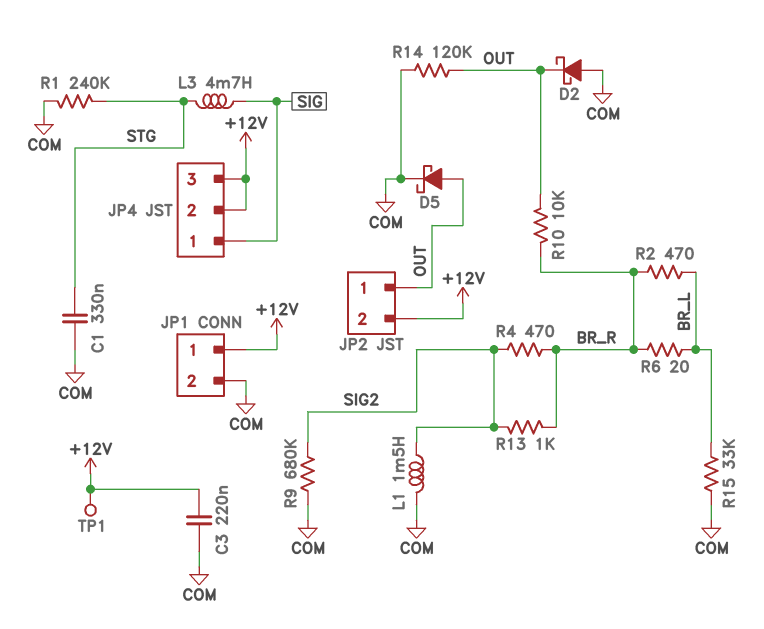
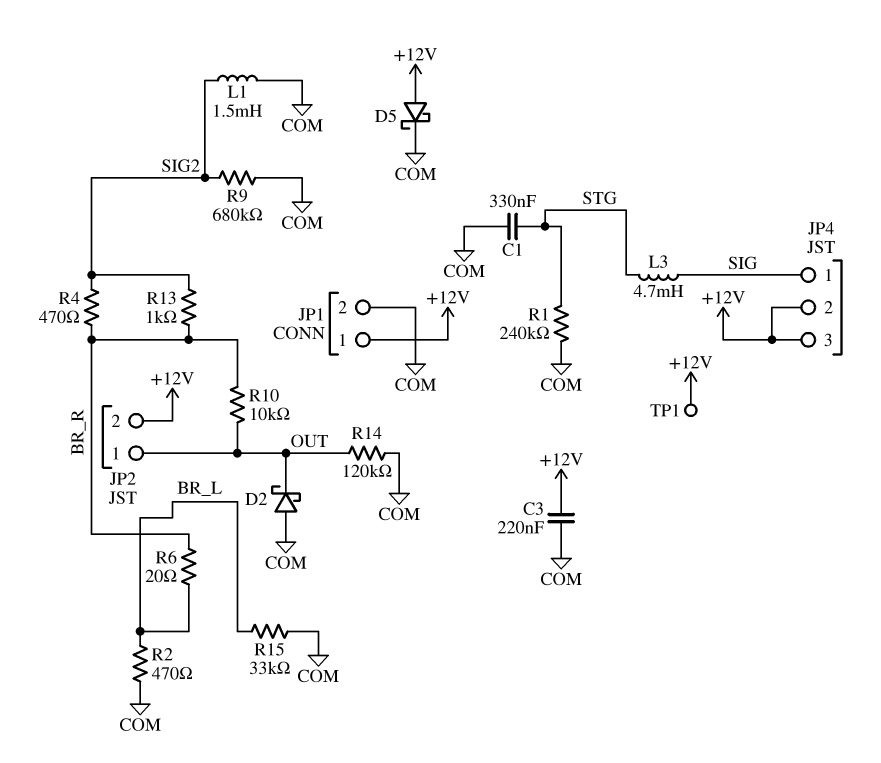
D5: schottky (A OUT, K COM) -> schottky (A +12V, K COM)
R2: 470 (BR_L, BR_R) -> 470 (BR_L, COM)

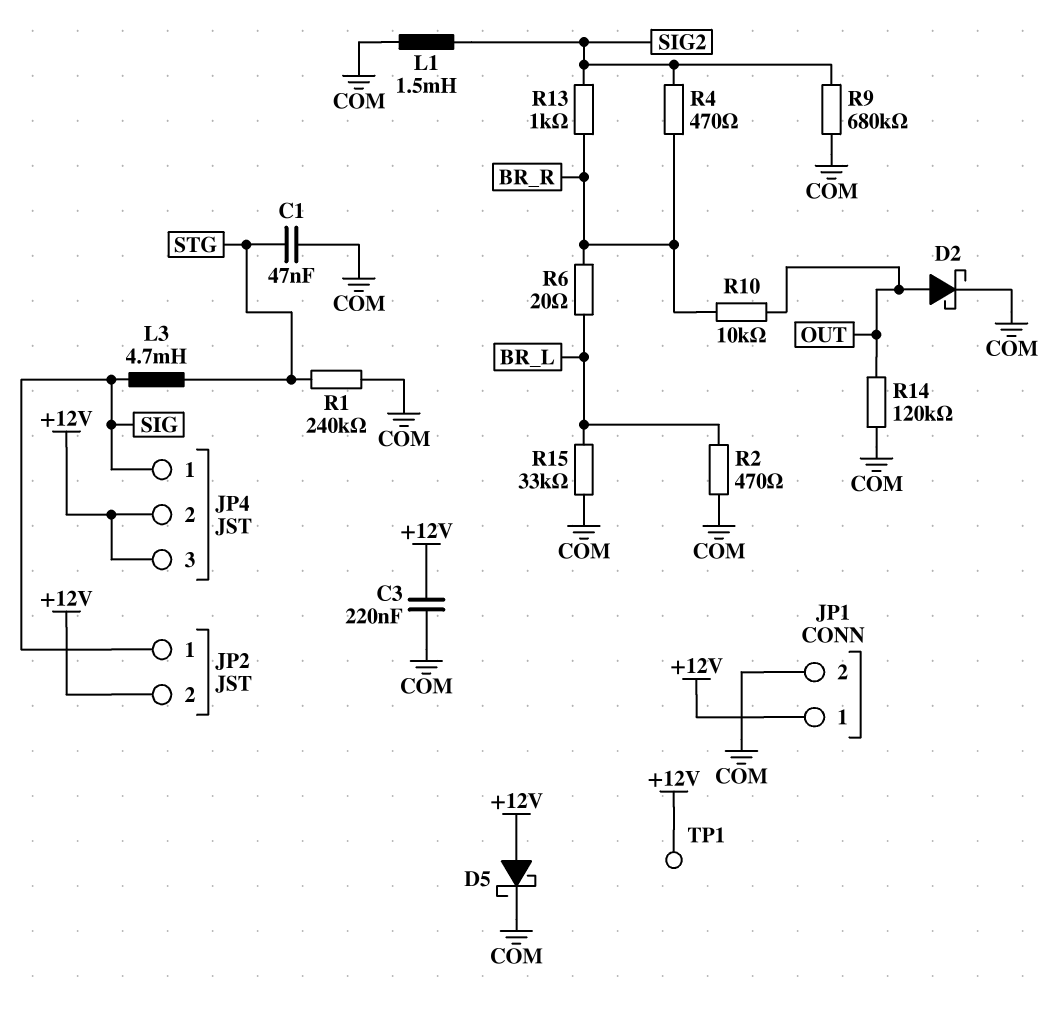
C1: 330nF (COM, STG) -> 47nF (COM, STG)
D2: schottky (A COM, K OUT) -> schottky (A OUT, K COM)
JP2 pin 1: OUT -> SIG

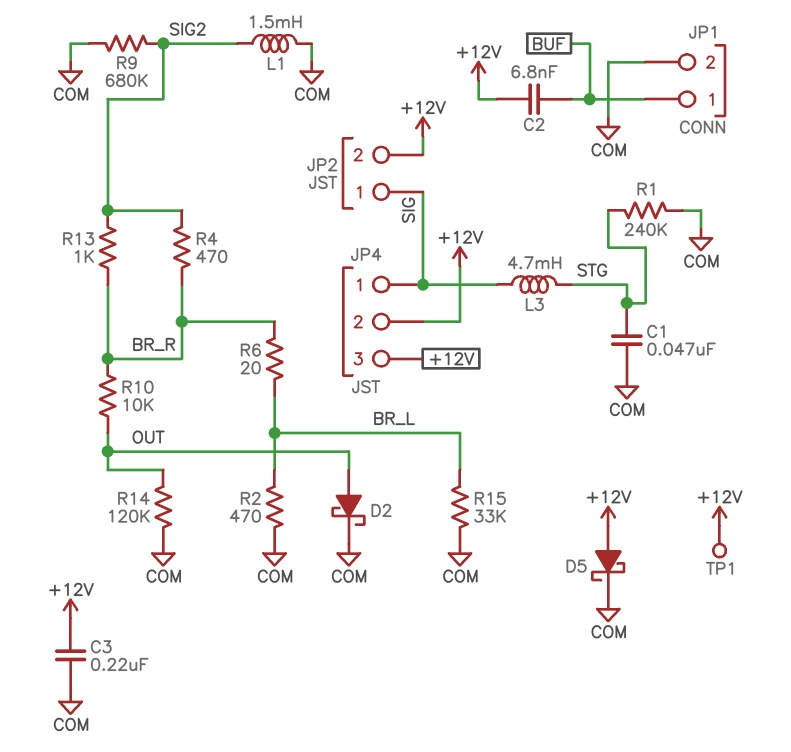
C2: none -> 6.8nF (+12V, BUF)
JP1 pin 1: +12V -> BUF

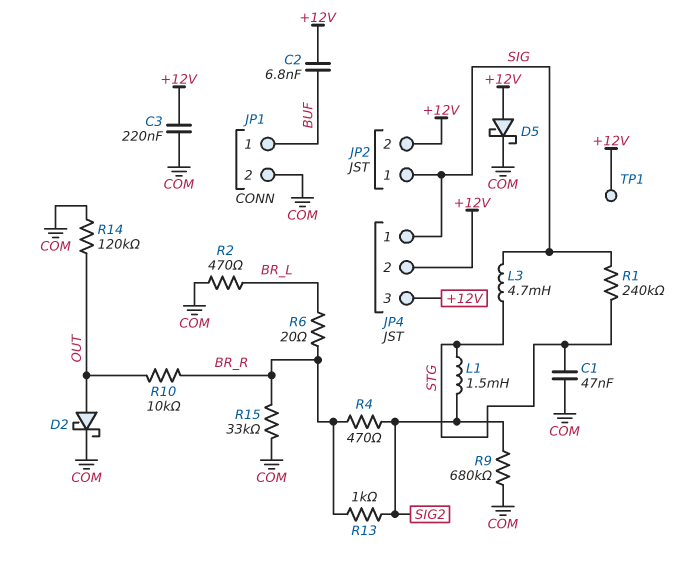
L1: 1.5mH (COM, SIG2) -> 1.5mH (SIG2, STG)
R1: 240k (COM, STG) -> 240k (SIG, STG)
R15: 33k (BR_L, COM) -> 33k (BR_R, COM)

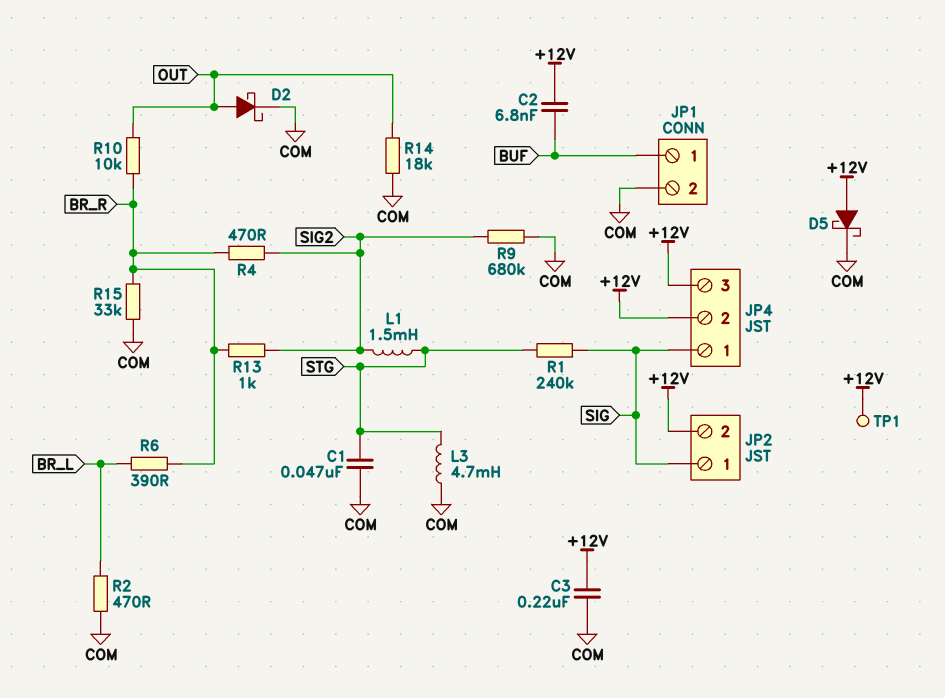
L3: 4.7mH (SIG, STG) -> 4.7mH (COM, STG)
R6: 20 (BR_L, BR_R) -> 390 (BR_L, BR_R)
R14: 120k (COM, OUT) -> 18k (COM, OUT)

